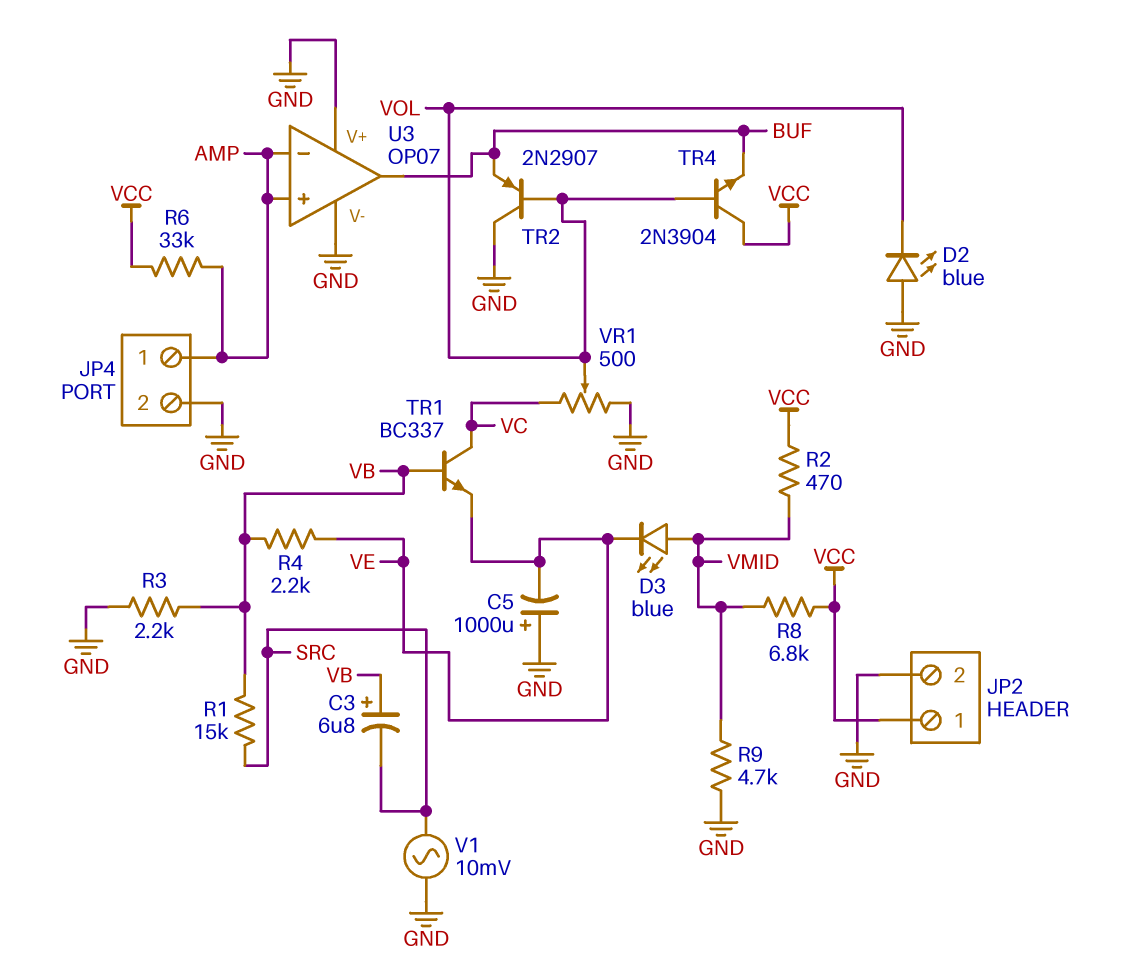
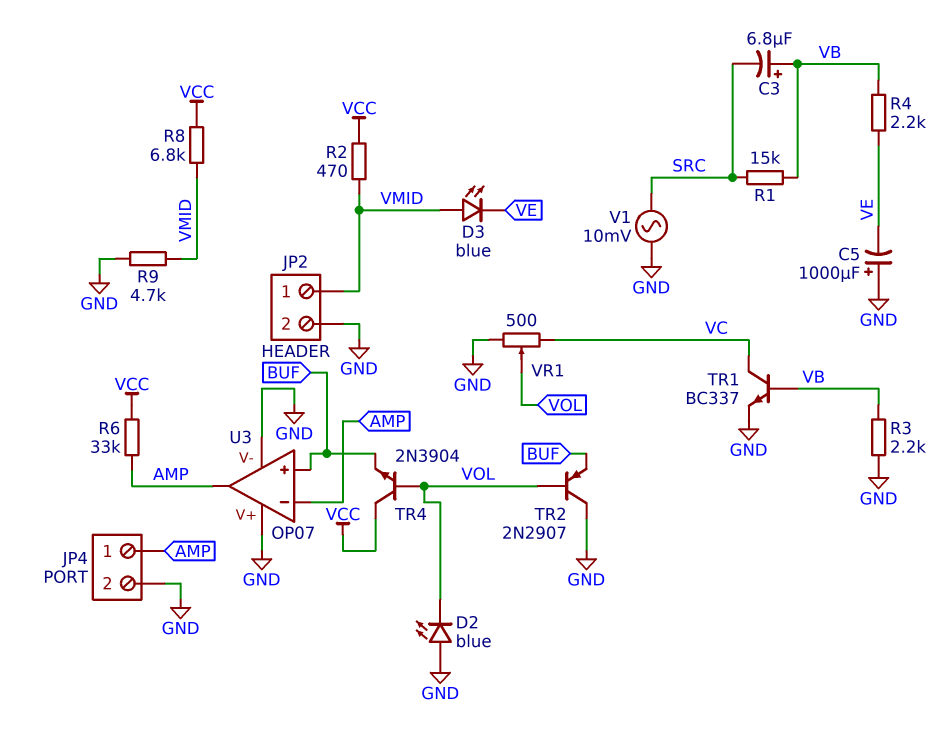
JP2 pin 1: VCC -> VMID
TR1: NPN BC337 (B VB, C VC, E VE) -> NPN BC337 (B VB, C VC, E GND)
U3 pin in+: AMP -> BUF
U3 pin out: BUF -> AMP

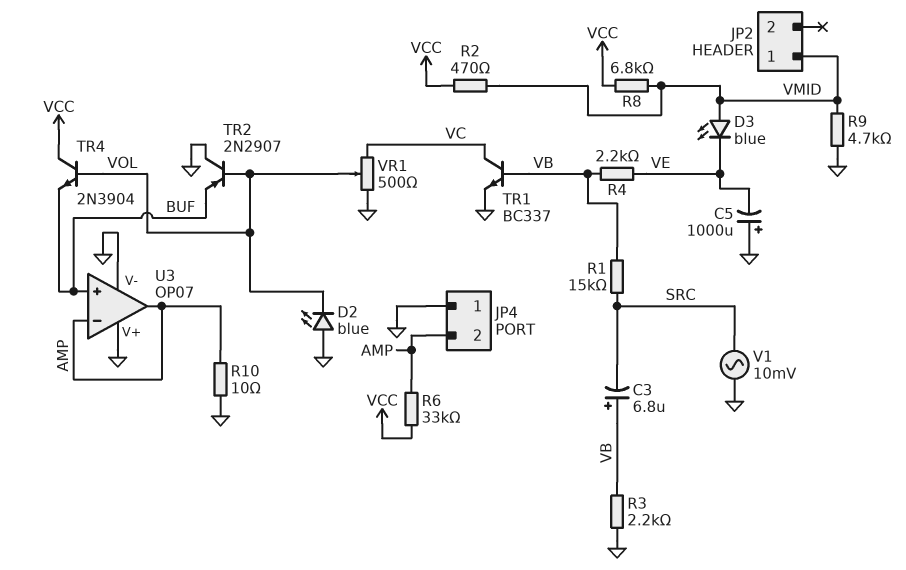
JP2 pin 2: GND -> none
JP4 pin 1: AMP -> GND
JP4 pin 2: GND -> AMP
R10: none -> 10 (AMP, GND)

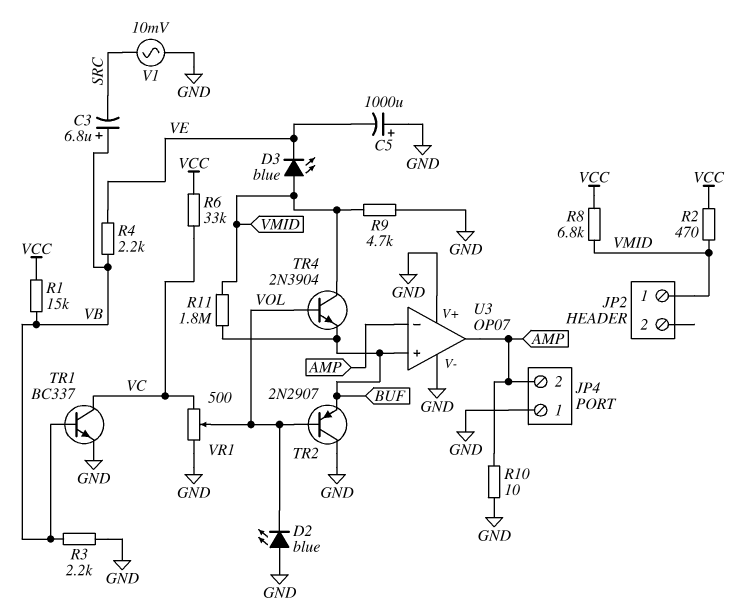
R1: 15k (SRC, VB) -> 15k (VB, VCC)
R6: 33k (AMP, VCC) -> 33k (VC, VCC)
R11: none -> 1.8M (BUF, VMID)
TR4: NPN 2N3904 (B VOL, C VCC, E BUF) -> NPN 2N3904 (B VOL, C VMID, E BUF)

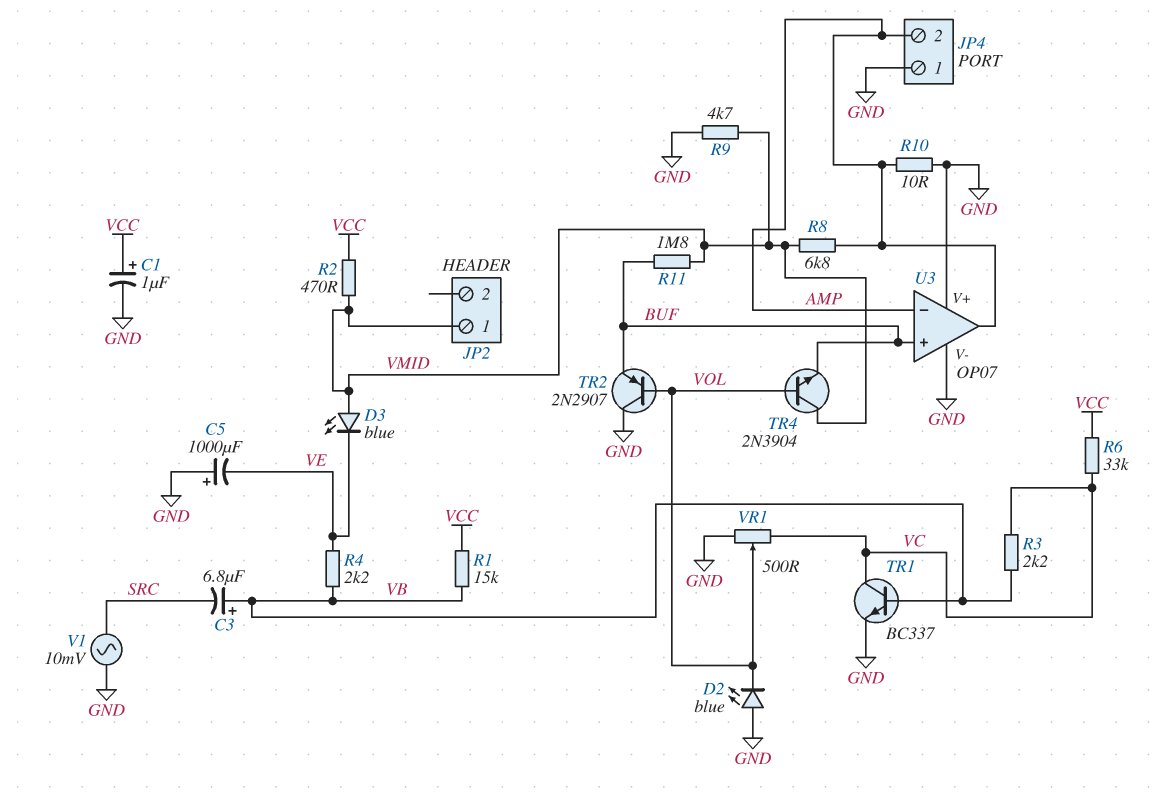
C1: none -> 1uF (plus VCC, minus GND)
R3: 2.2k (GND, VB) -> 2.2k (VB, VC)
R8: 6.8k (VCC, VMID) -> 6.8k (AMP, VMID)

